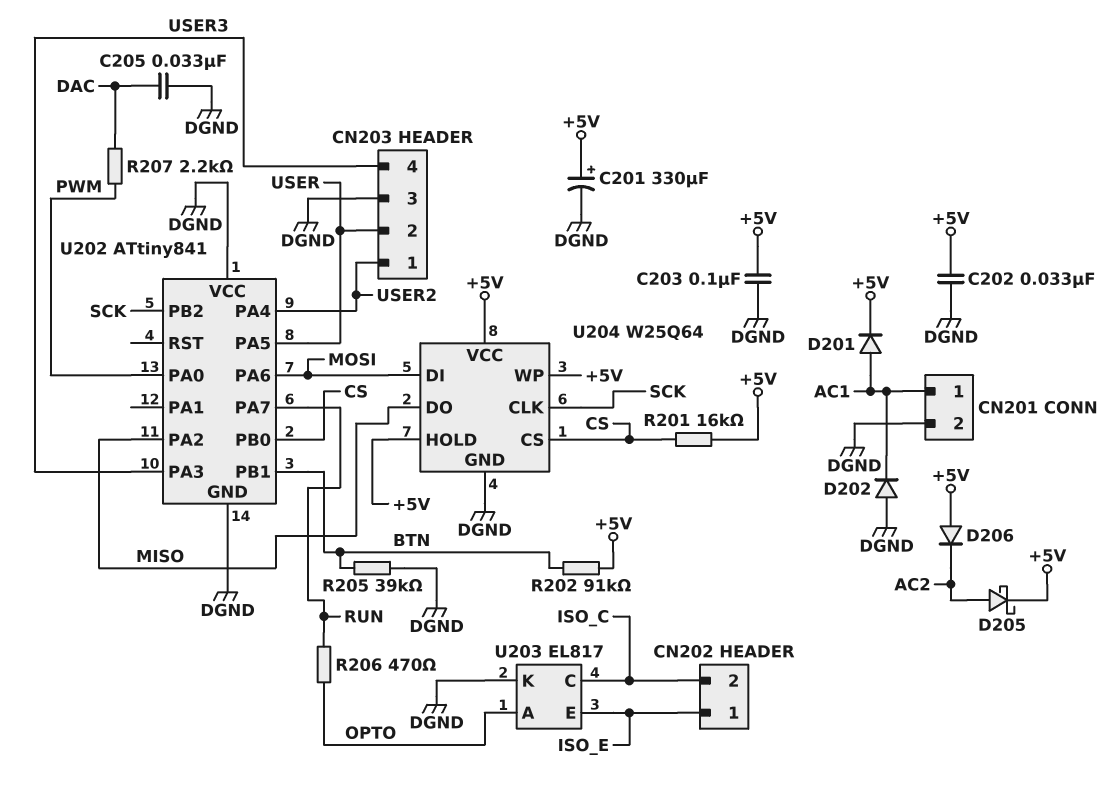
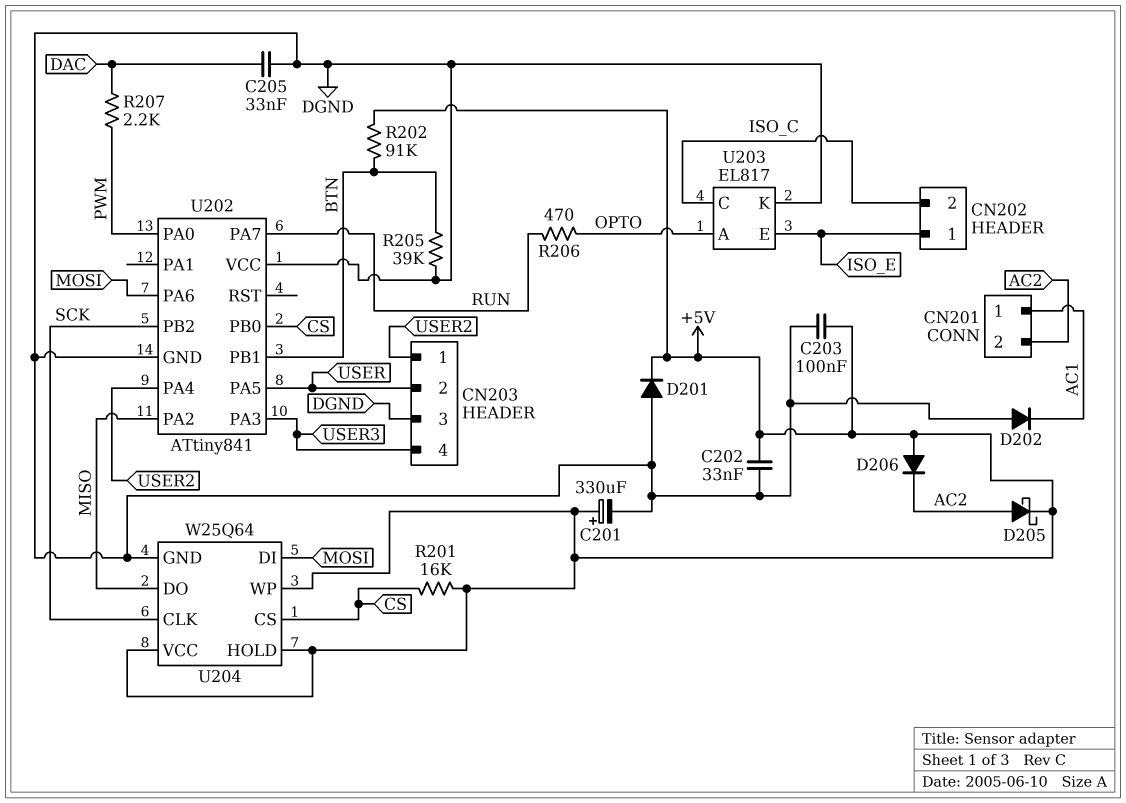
CN201 pin 2: DGND -> AC2
D201: diode (A AC1, K +5V) -> diode (A DGND, K +5V)

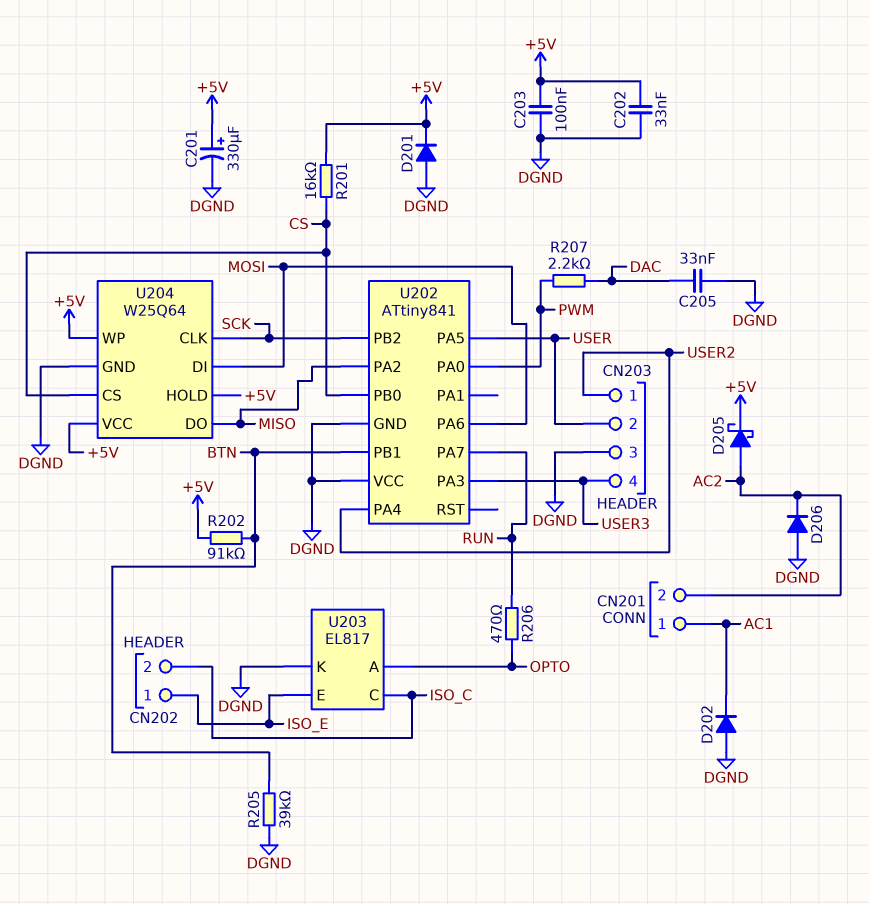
D206: diode (A +5V, K AC2) -> diode (A DGND, K AC2)

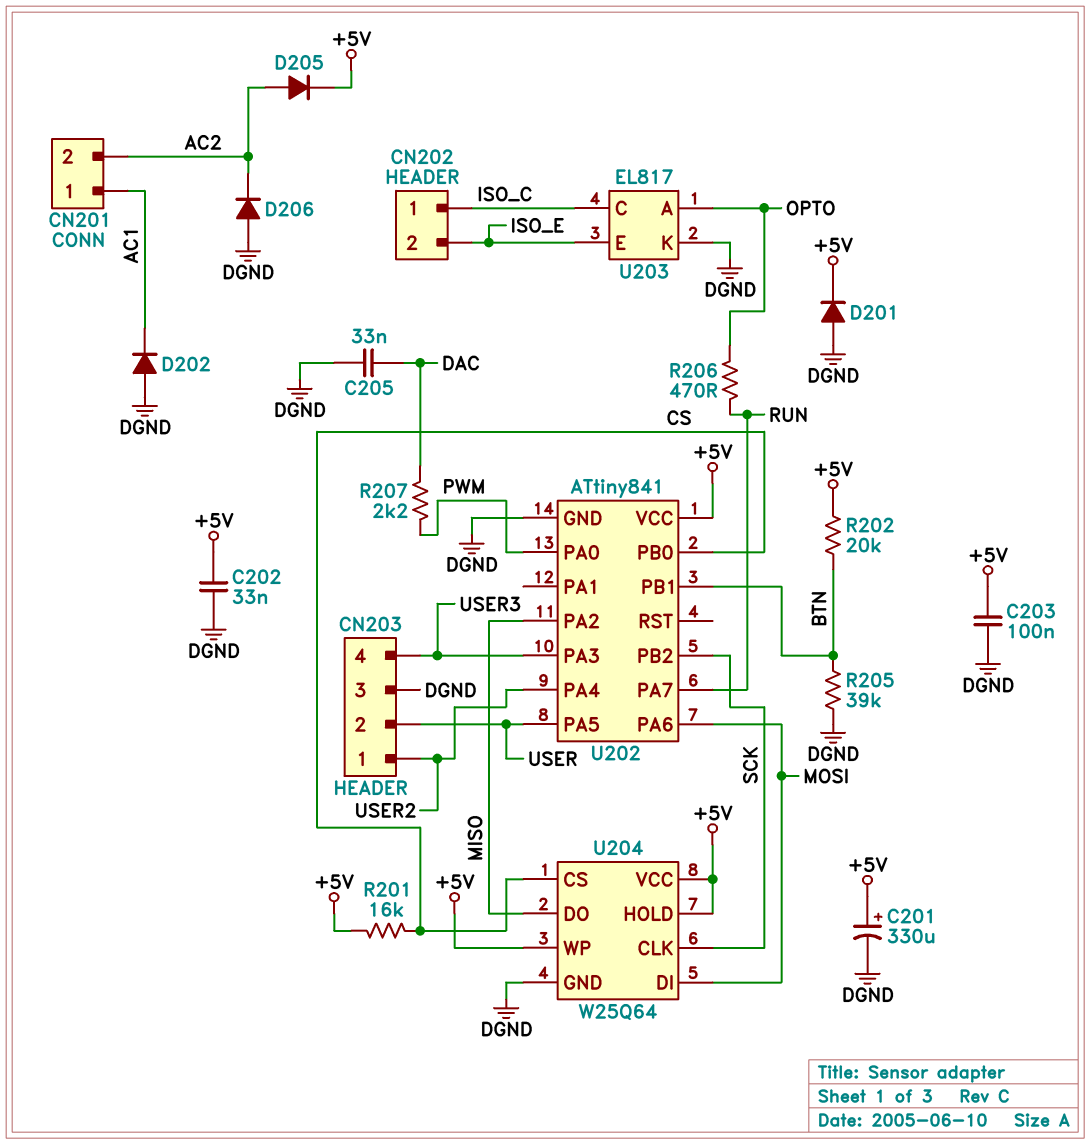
CN202 pin 1: ISO_E -> ISO_C
CN202 pin 2: ISO_C -> ISO_E
D205: schottky (A AC2, K +5V) -> diode (A AC2, K +5V)
R202: 91k (+5V, BTN) -> 20k (+5V, BTN)
U202 pin VCC: DGND -> +5V

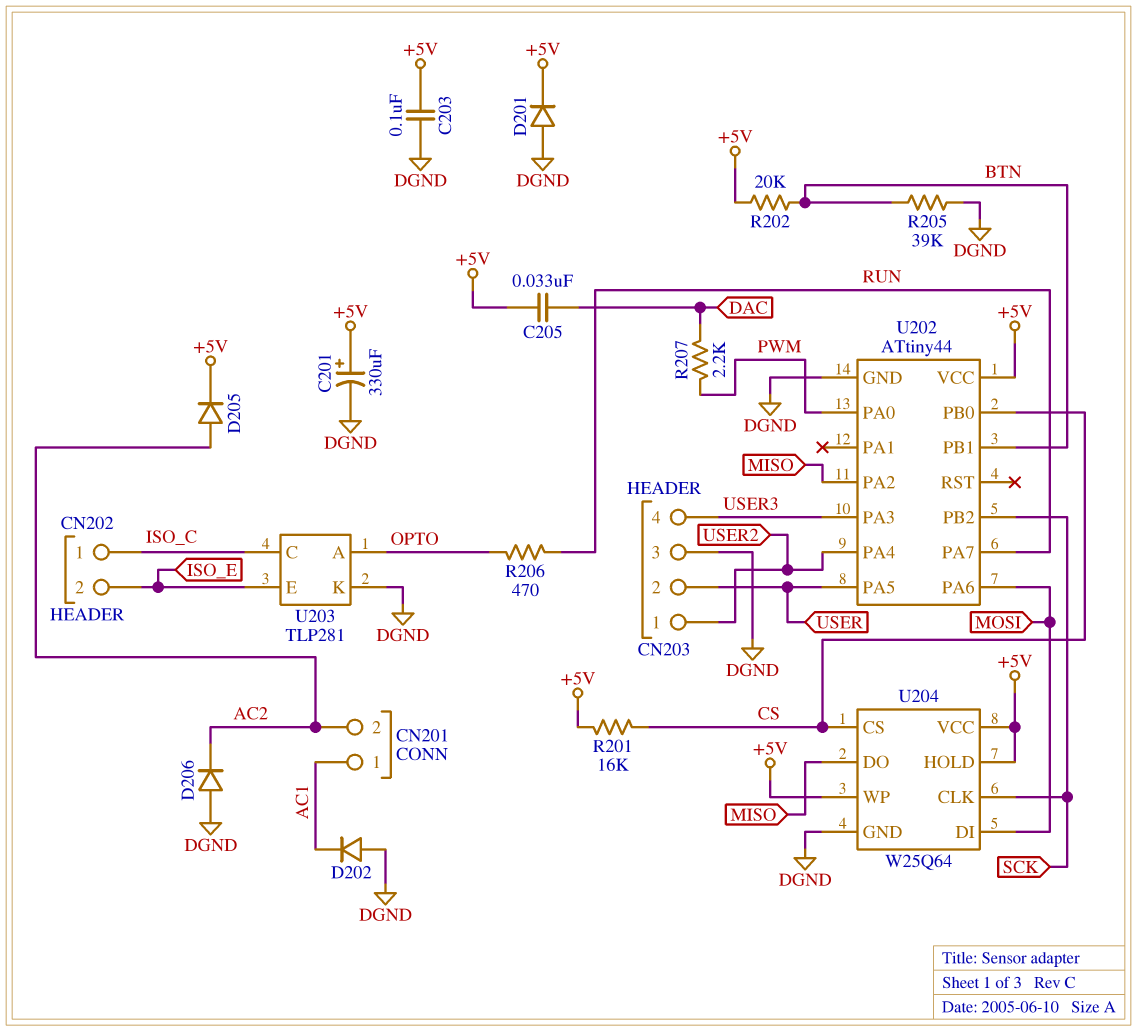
C202: 33nF (+5V, DGND) -> none
C205: 33nF (DAC, DGND) -> 33nF (+5V, DAC)
U202: ATtiny841 -> ATtiny44
U203: EL817 -> TLP281

